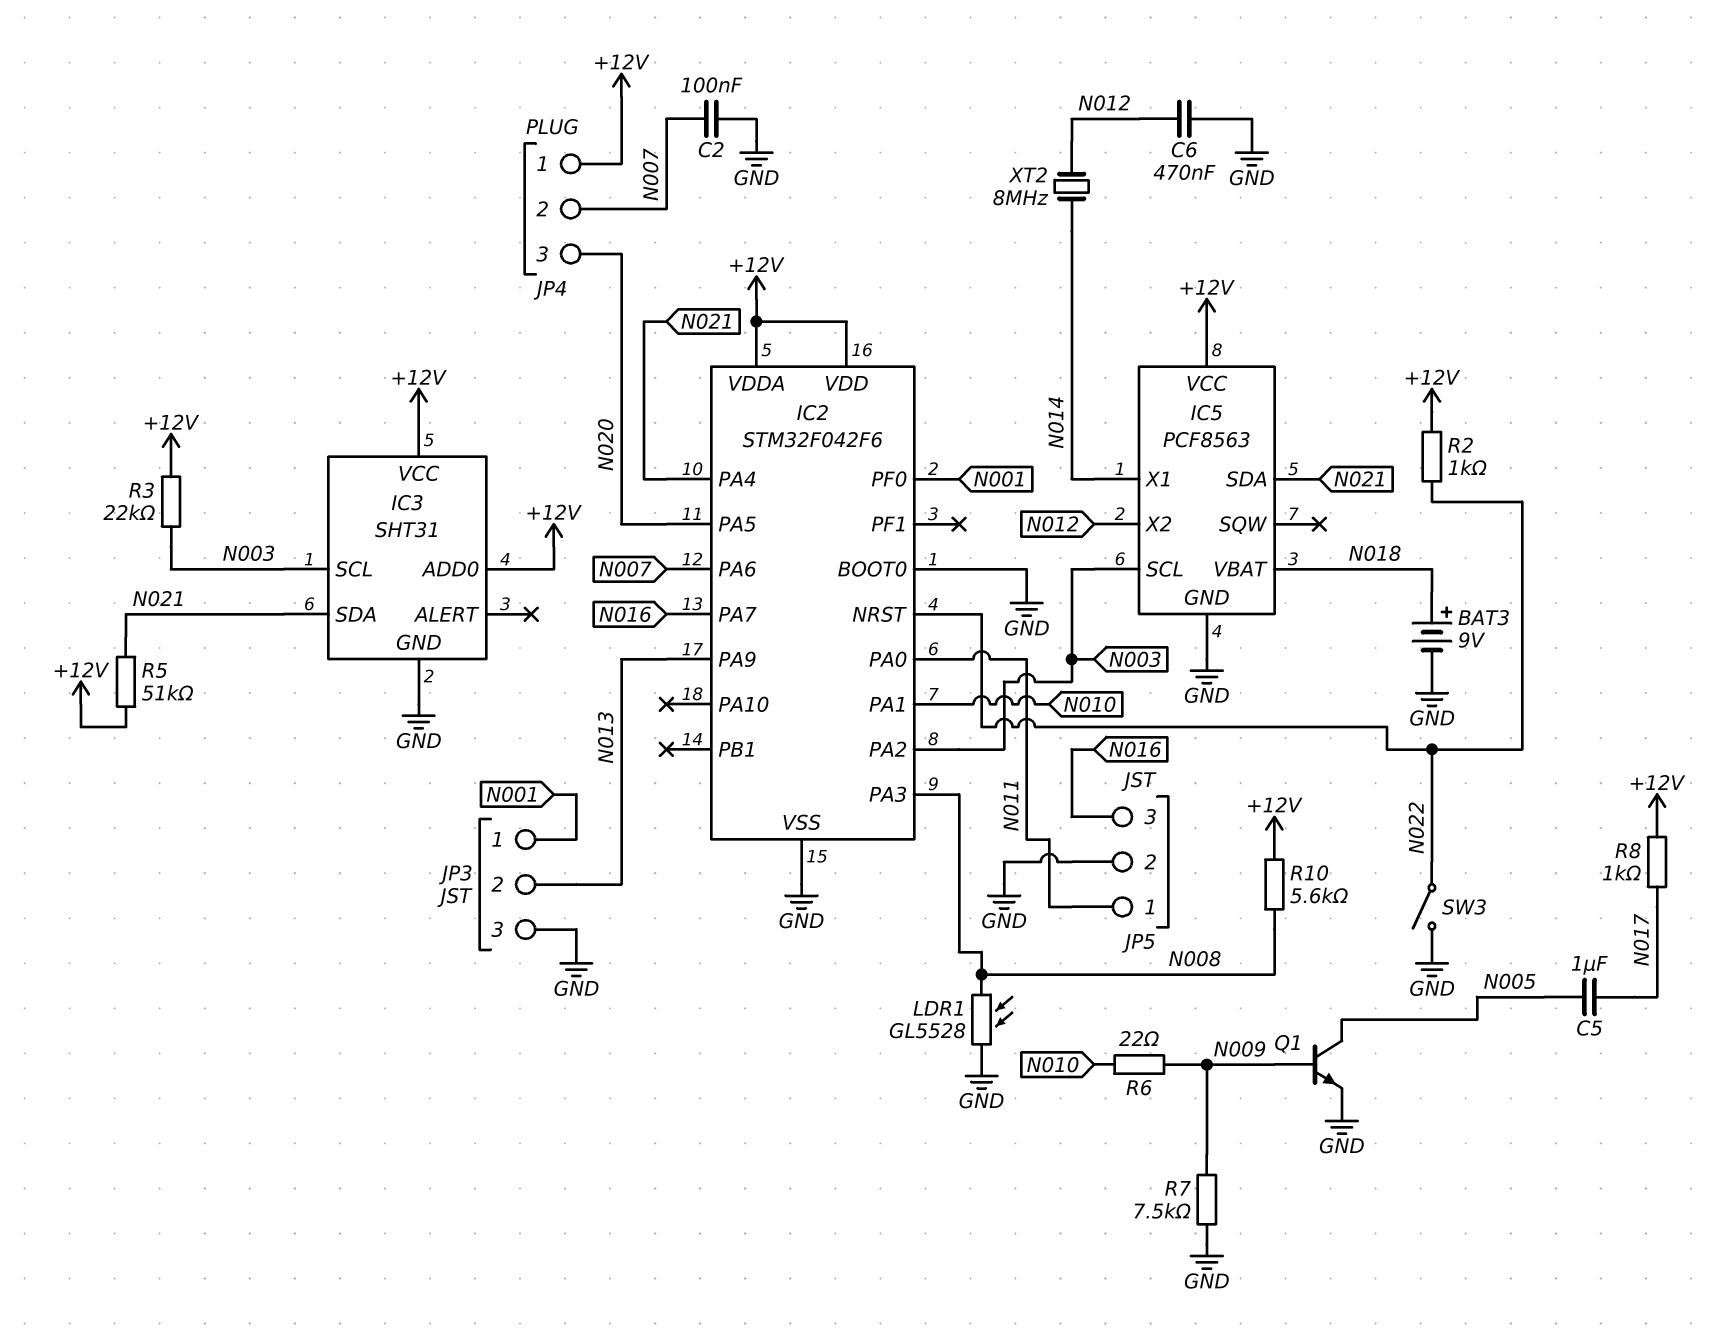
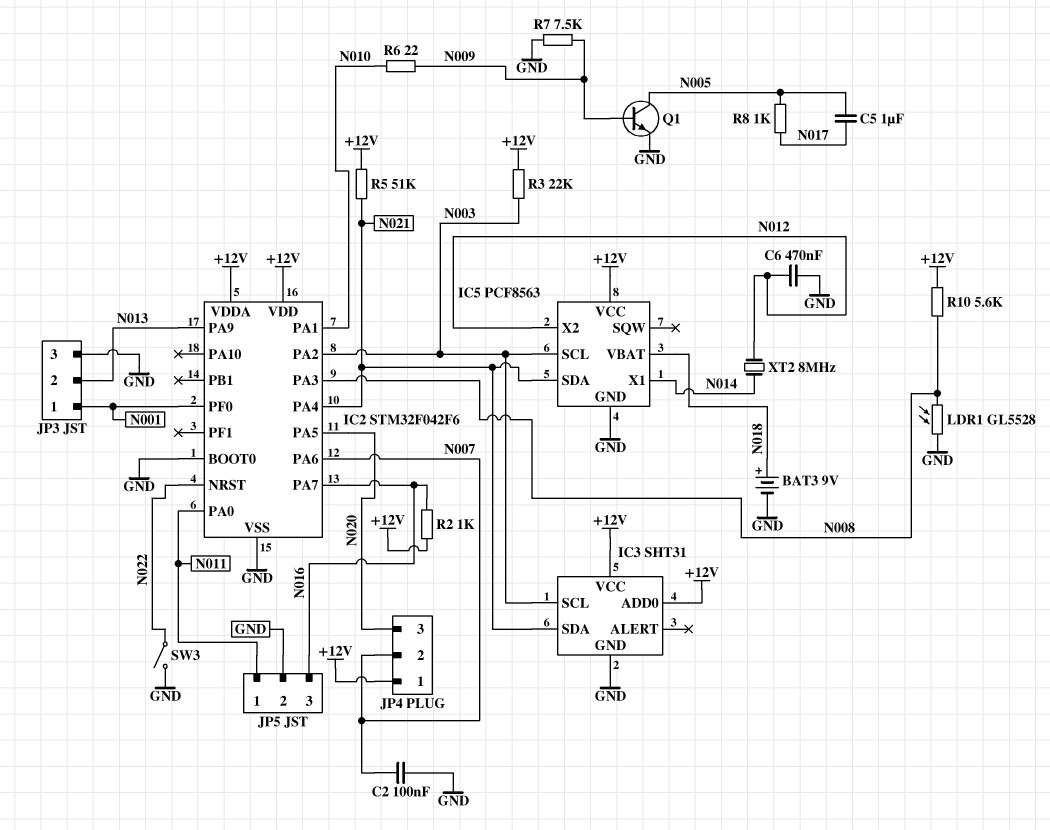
R2: 1k (+12V, N022) -> 1k (+12V, N016)
R8: 1k (+12V, N017) -> 1k (N005, N017)

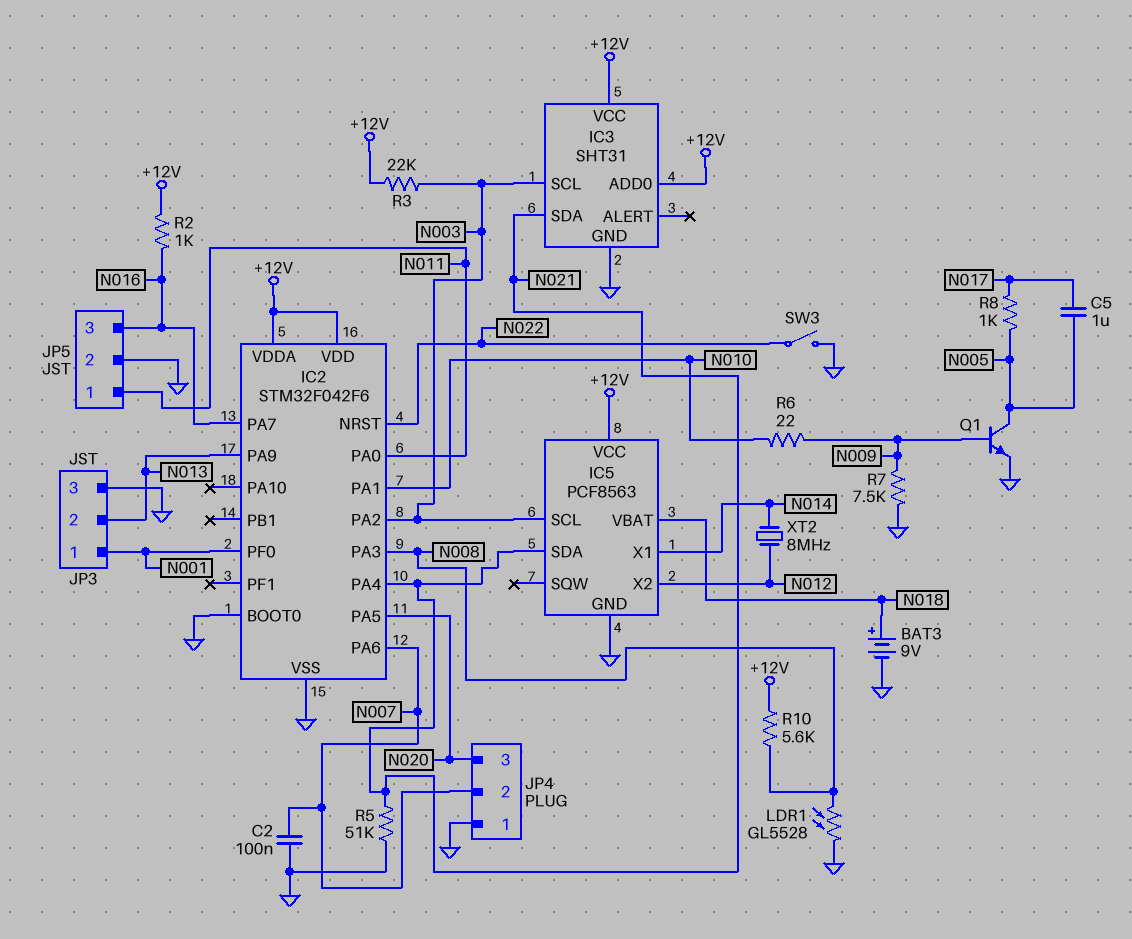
C6: 470nF (GND, N012) -> none
JP4 pin 1: +12V -> GND
R5: 51k (+12V, N021) -> 51k (GND, N021)

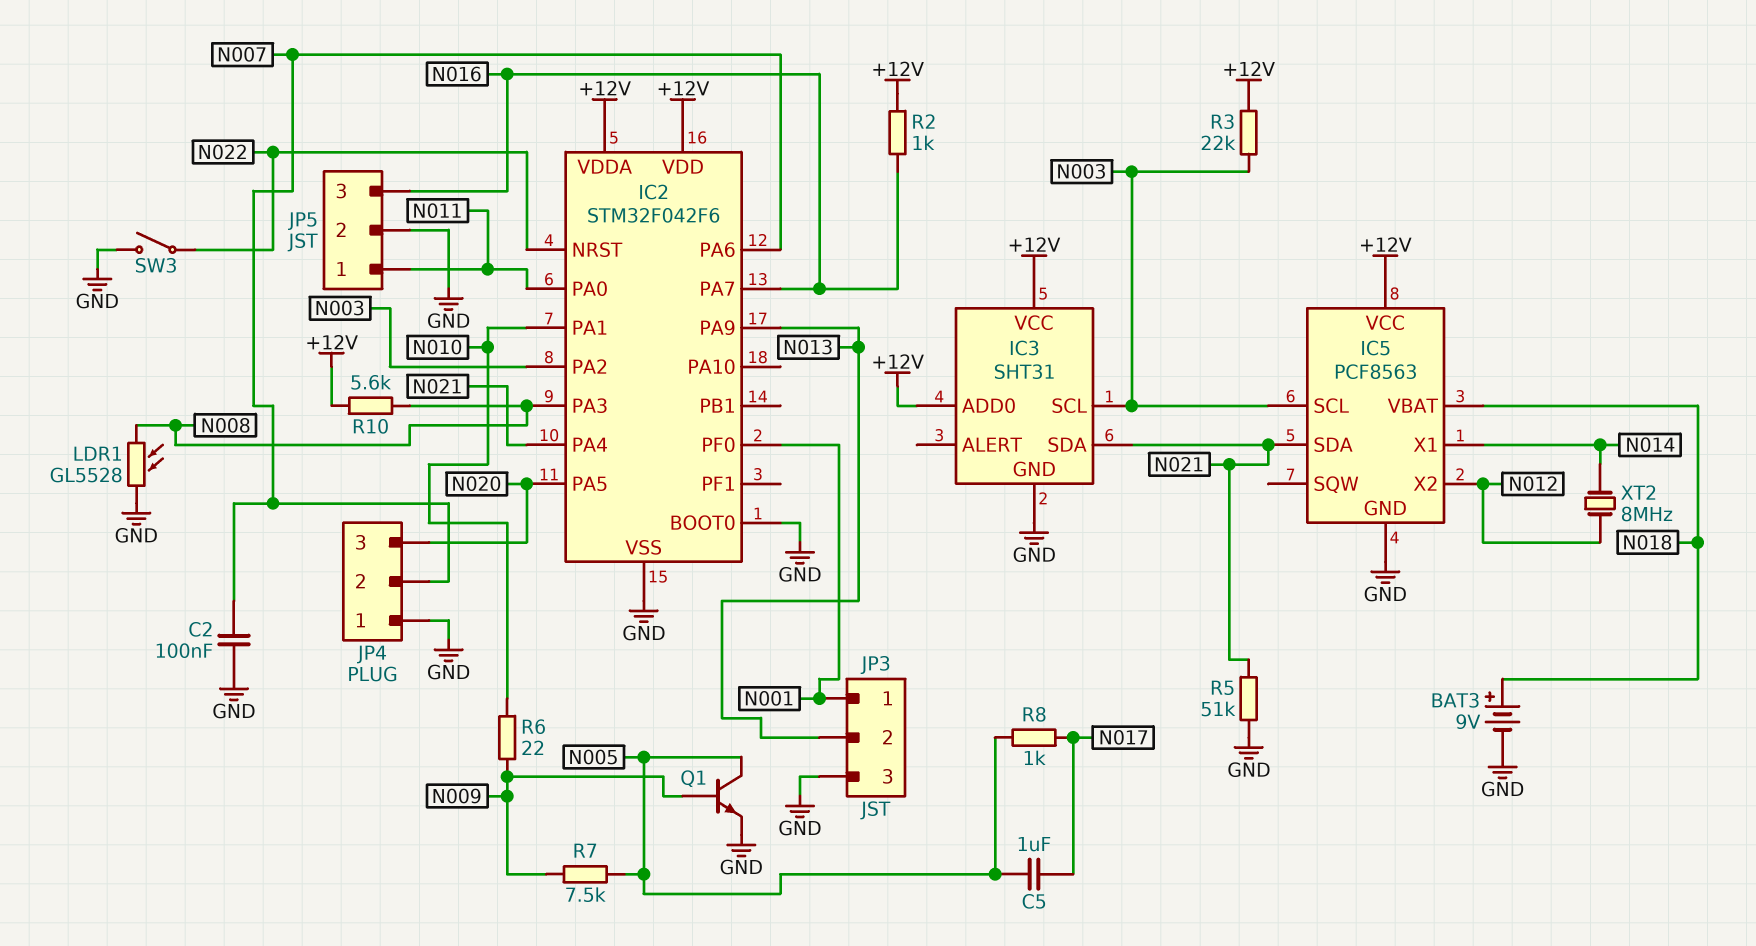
R7: 7.5k (GND, N009) -> 7.5k (N005, N009)

